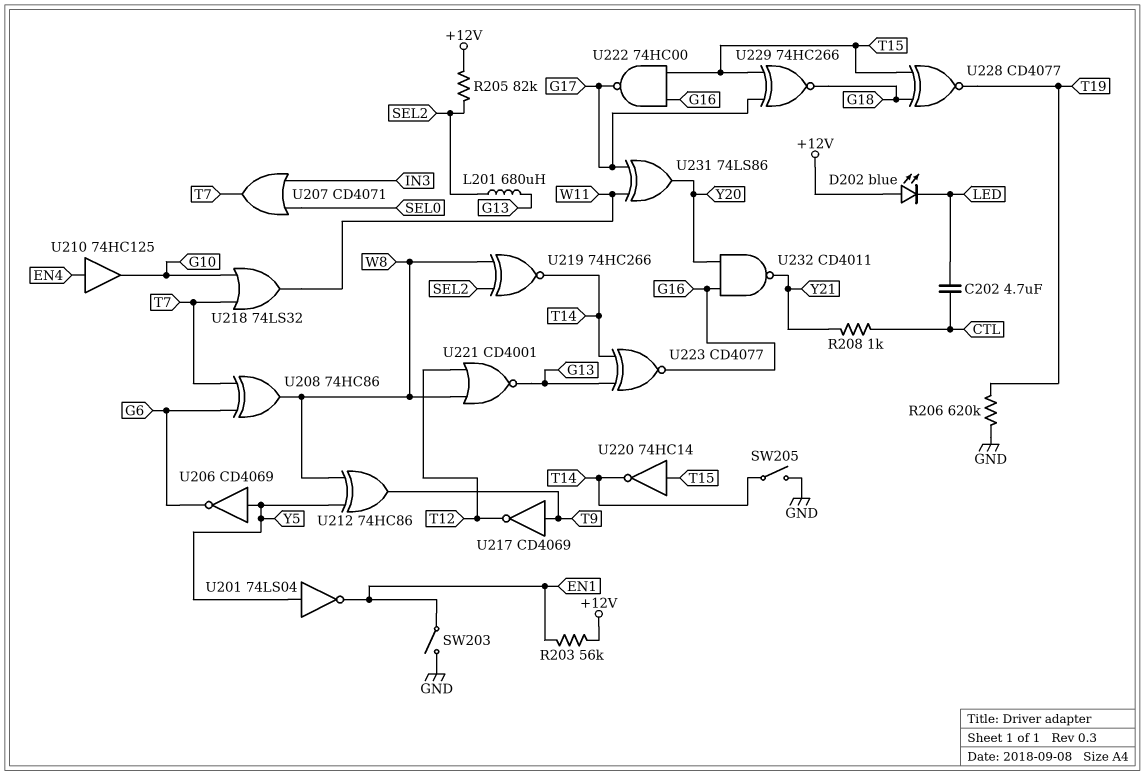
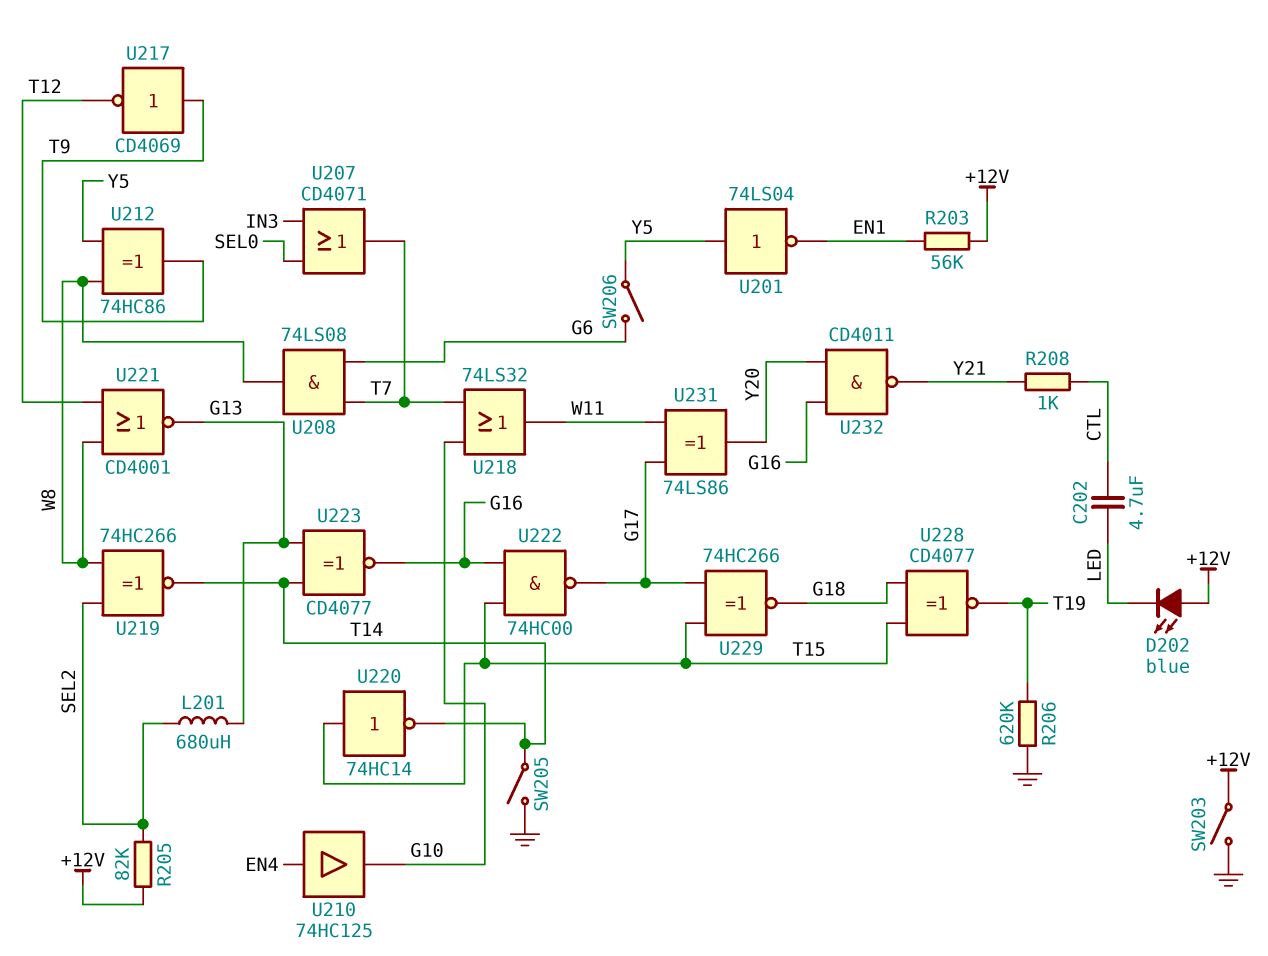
SW203: switch (EN1, GND) -> switch (+12V, GND)
SW206: none -> switch (G6, Y5)
U206: NOT CD4069 (in Y5, out G6) -> none
U208: XOR 74HC86 (in G6, in T7, out W8) -> AND 74LS08 (in G6, in T7, out W8)

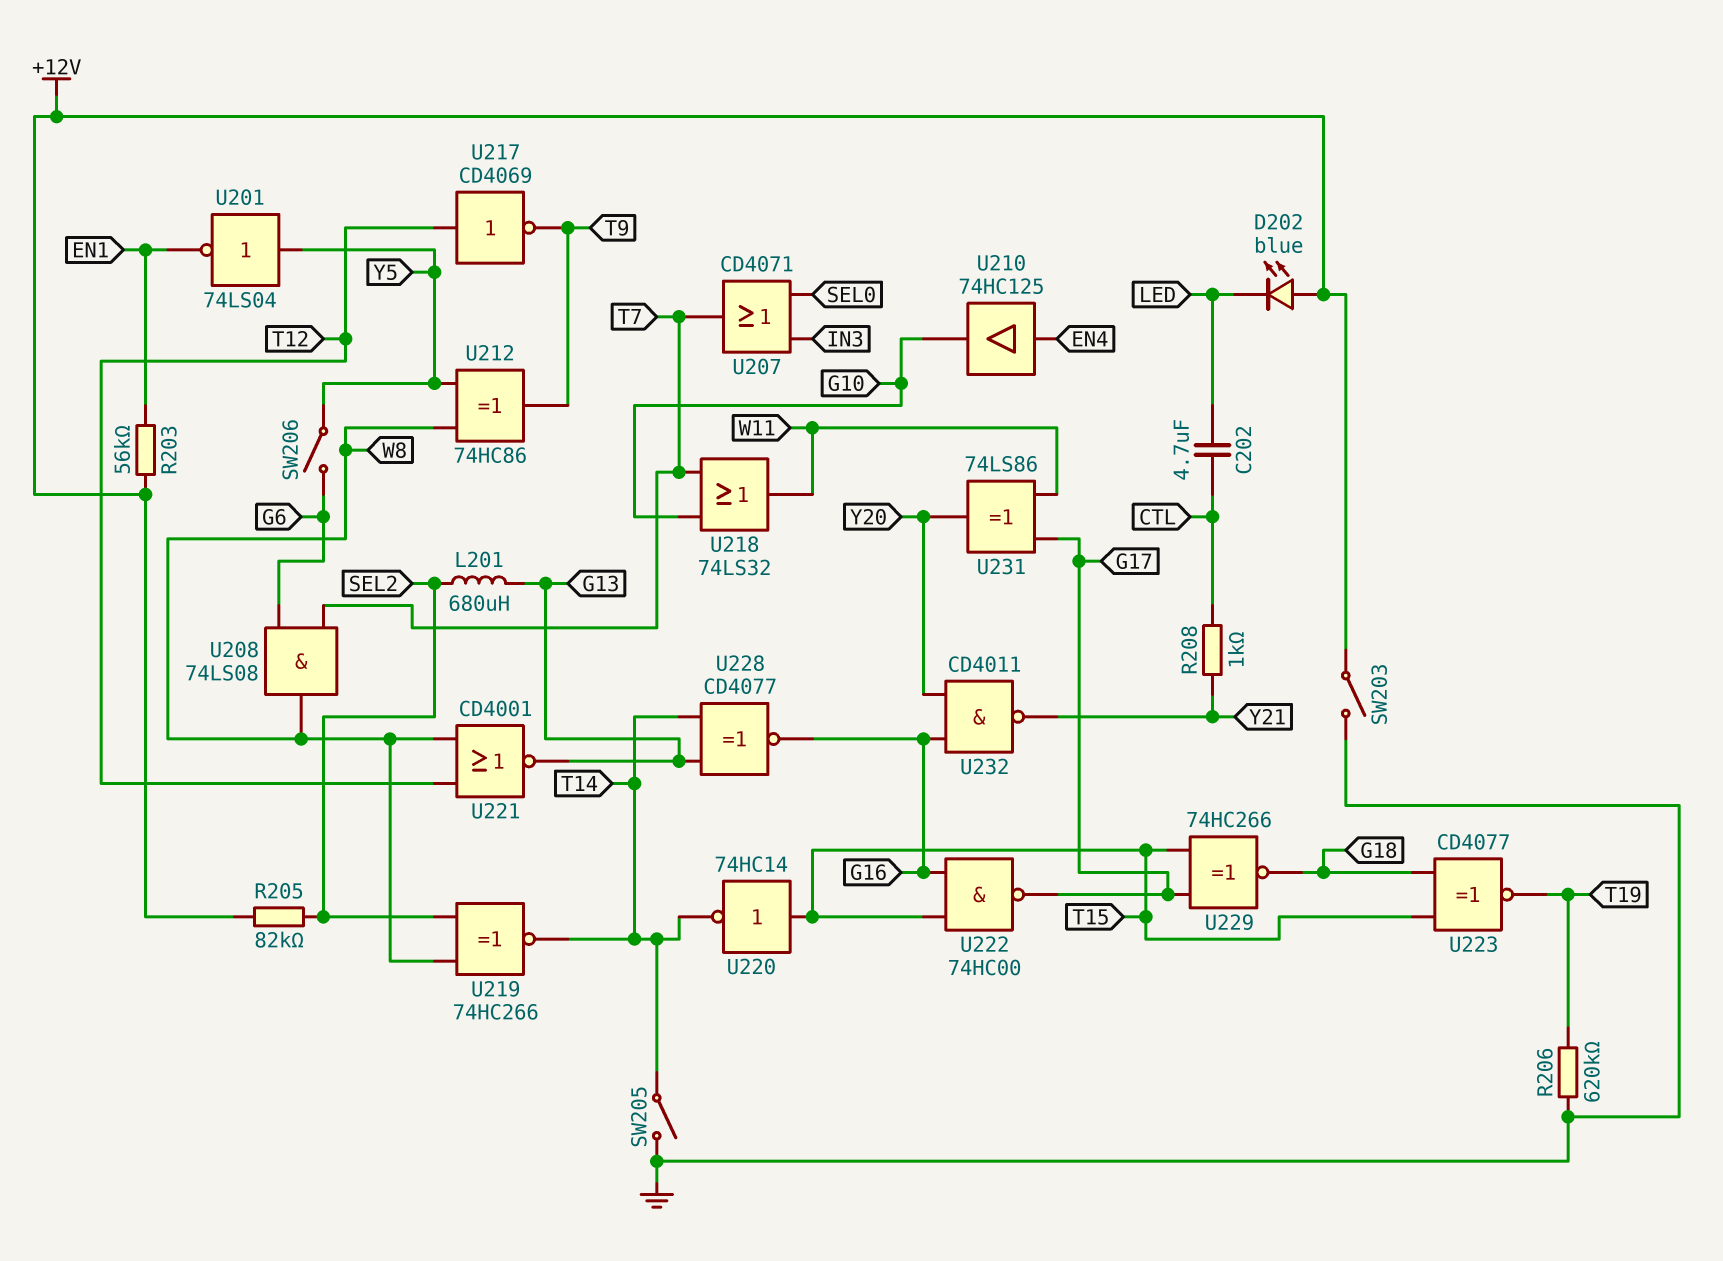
U217: NOT CD4069 (in T9, out T12) -> NOT CD4069 (in T12, out T9)
U223: XNOR CD4077 (in G13, in T14, out G16) -> XNOR CD4077 (in G18, in T15, out T19)
U228: XNOR CD4077 (in G18, in T15, out T19) -> XNOR CD4077 (in G13, in T14, out G16)

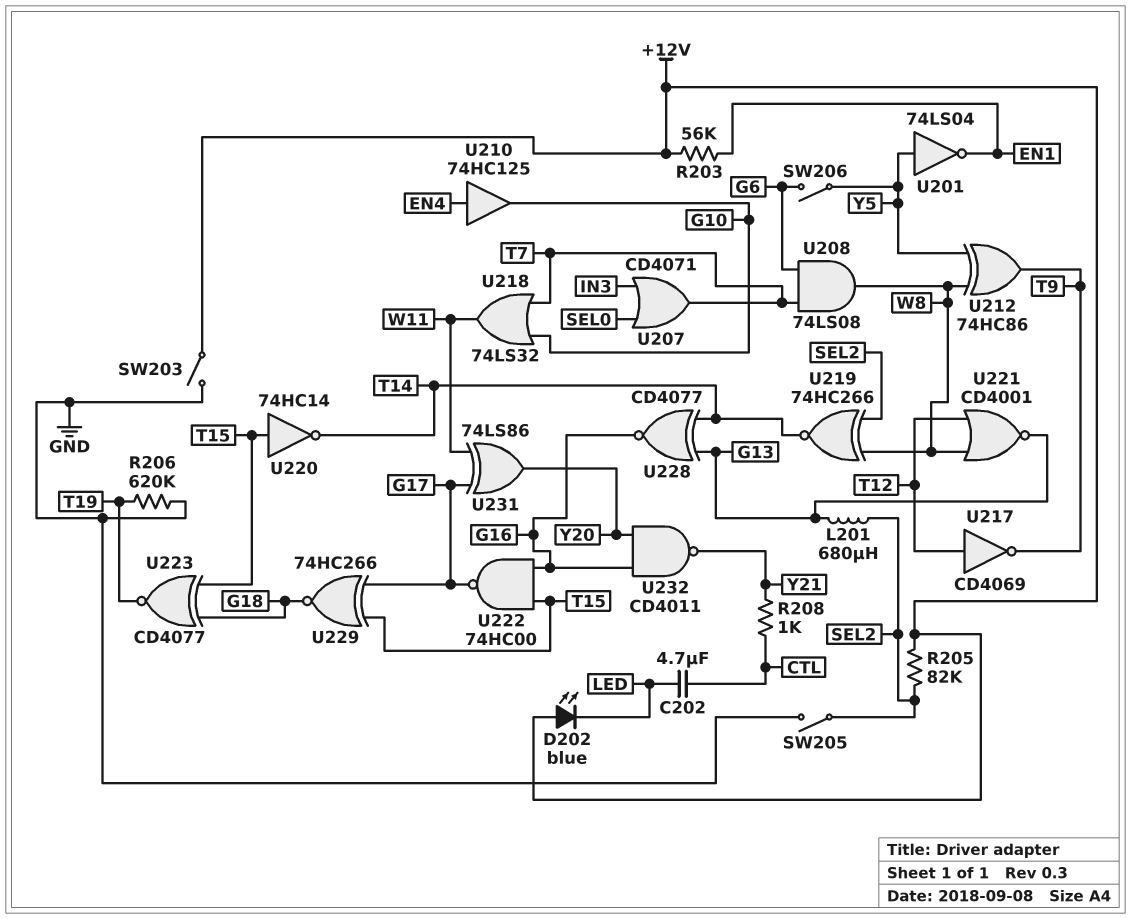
SW205: switch (GND, T14) -> switch (GND, SEL2)

